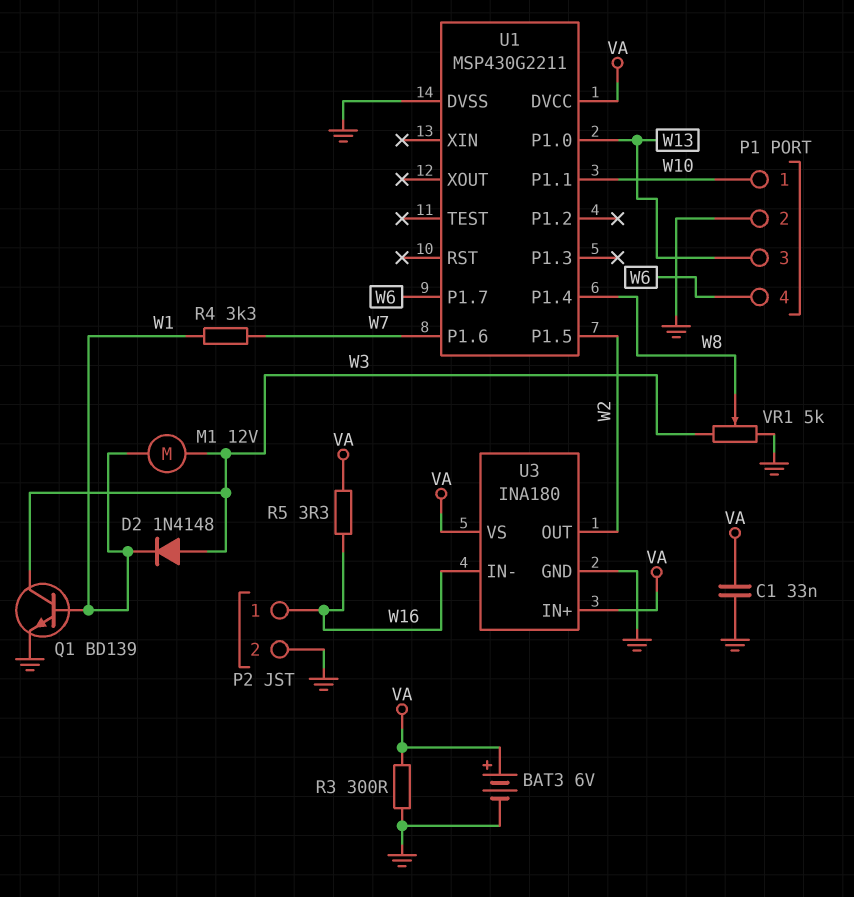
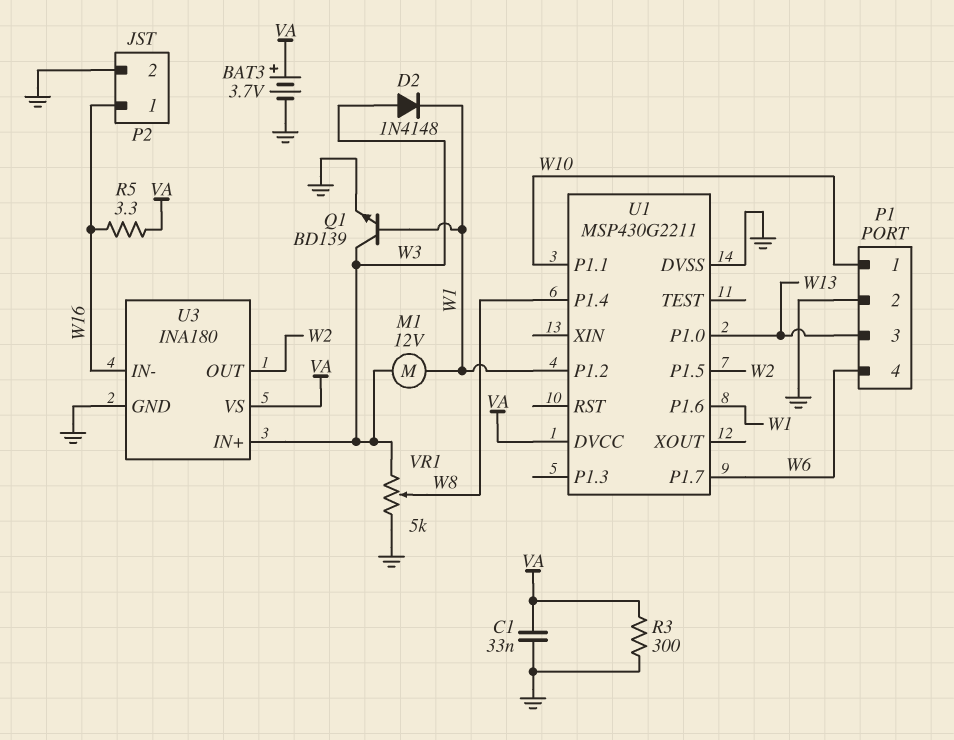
BAT3: 6V (plus VA, minus GND) -> 3.7V (plus VA, minus GND)
R4: 3.3k (W1, W7) -> none
U1 pin P1.2: none -> W1
U1 pin P1.6: W7 -> W1
U3 pin IN+: VA -> W3

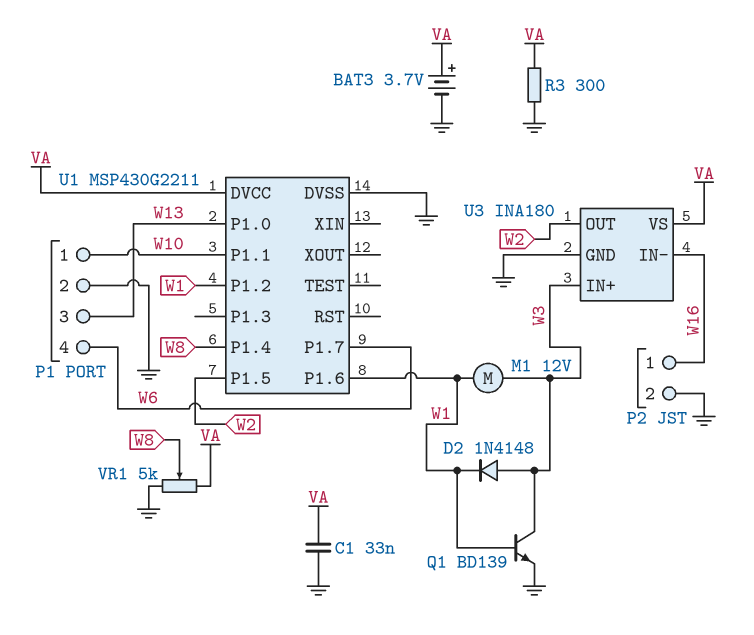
R5: 3.3 (VA, W16) -> none
VR1: 5k (GND, W3, wiper W8) -> 5k (GND, VA, wiper W8)

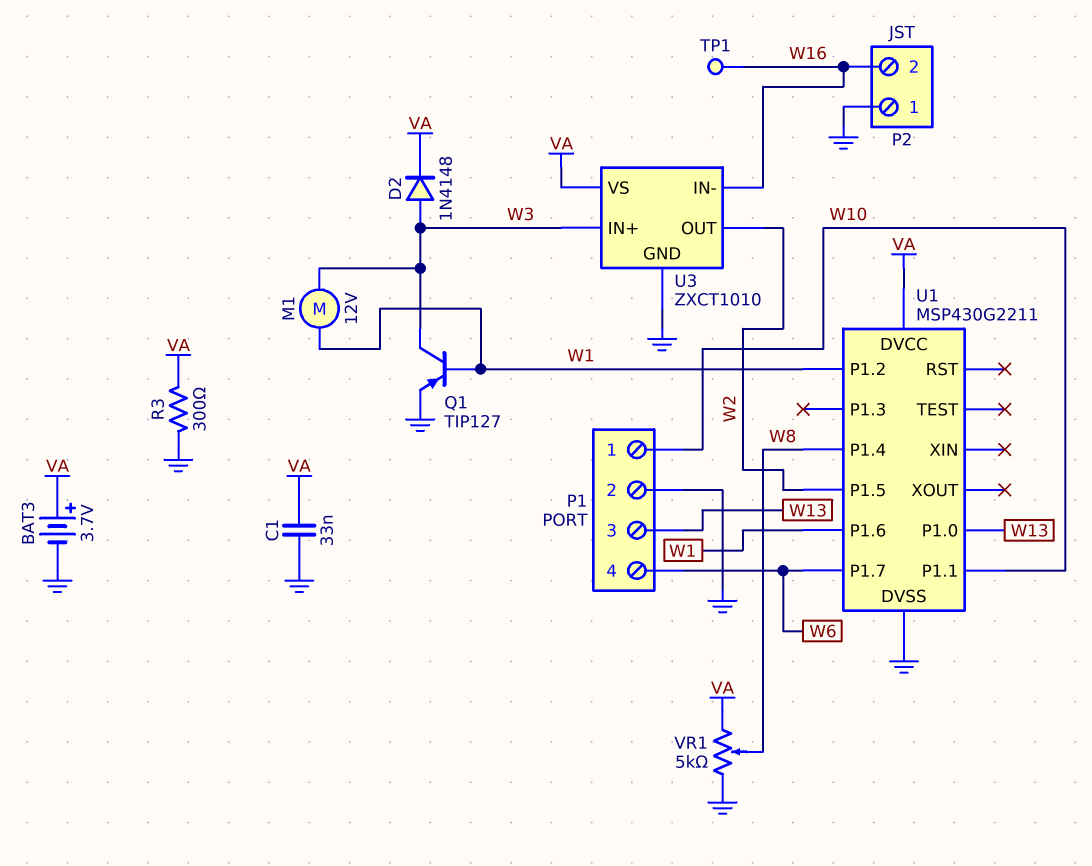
D2: diode 1N4148 (A W3, K W1) -> diode 1N4148 (A W3, K VA)
P2 pin 1: W16 -> GND
P2 pin 2: GND -> W16
Q1: NPN BD139 (B W1, C W3, E GND) -> PNP TIP127 (B W1, C W3, E GND)
TP1: none -> test point (W16)
U3: INA180 -> ZXCT1010

